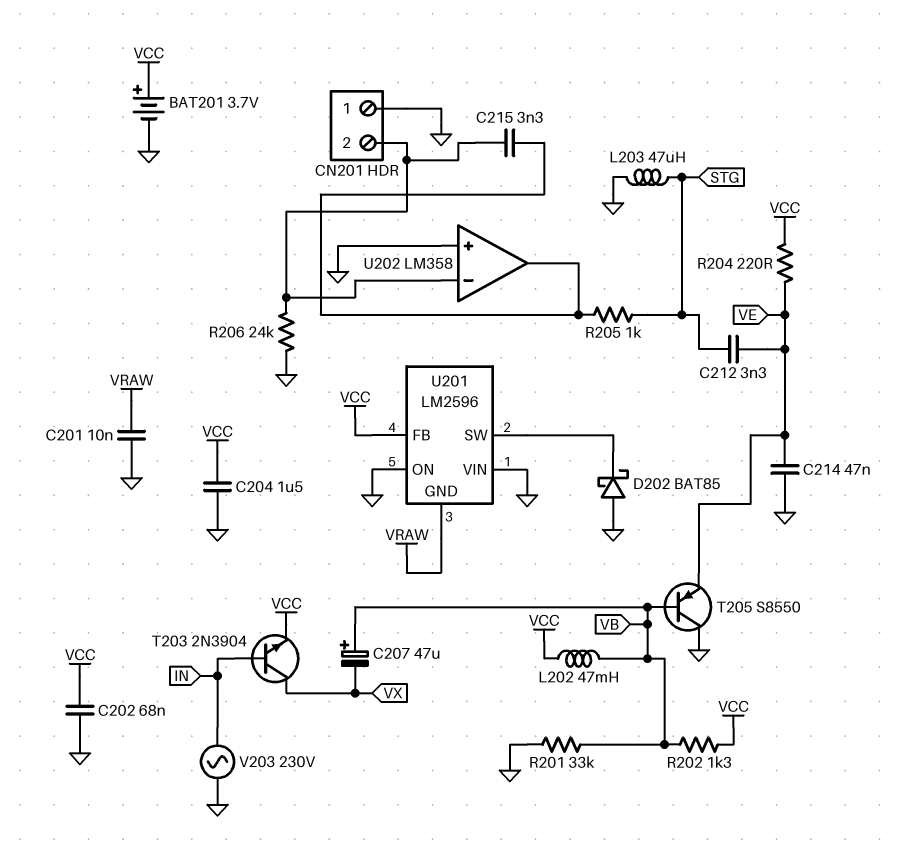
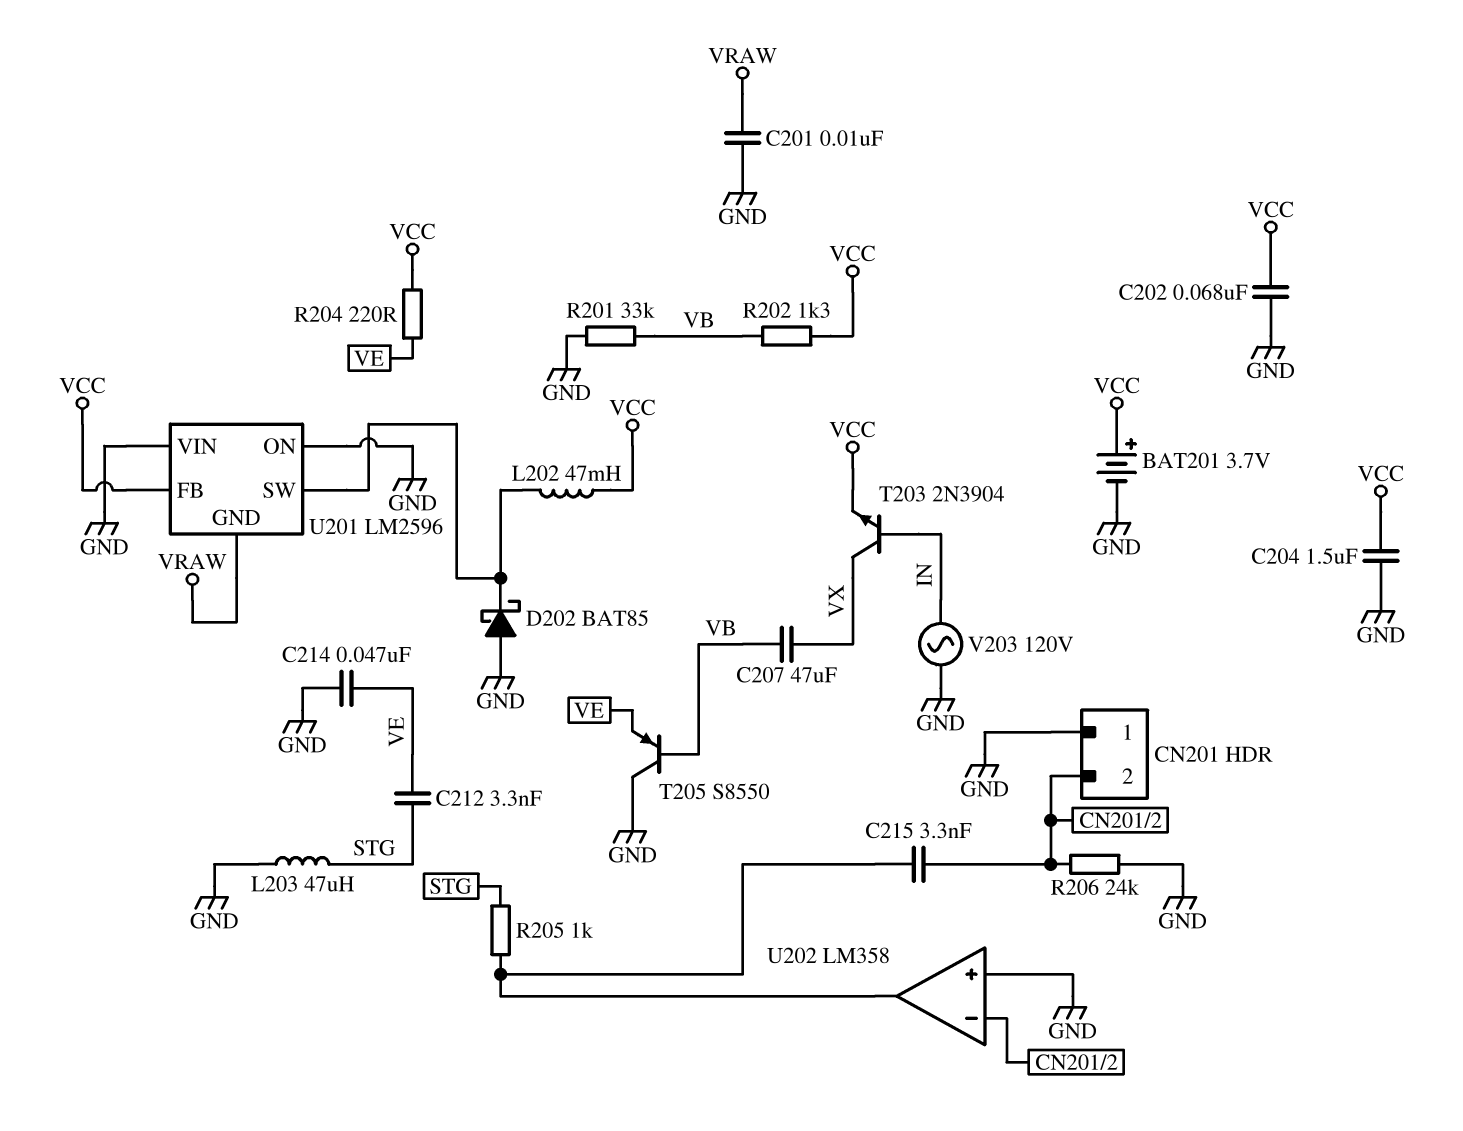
C207: 47uF (plus VB, minus VX) -> 47uF (VB, VX)
L202: 47mH (VB, VCC) -> 47mH (U201/SW, VCC)
V203: AC 230V (GND, IN) -> AC 120V (GND, IN)

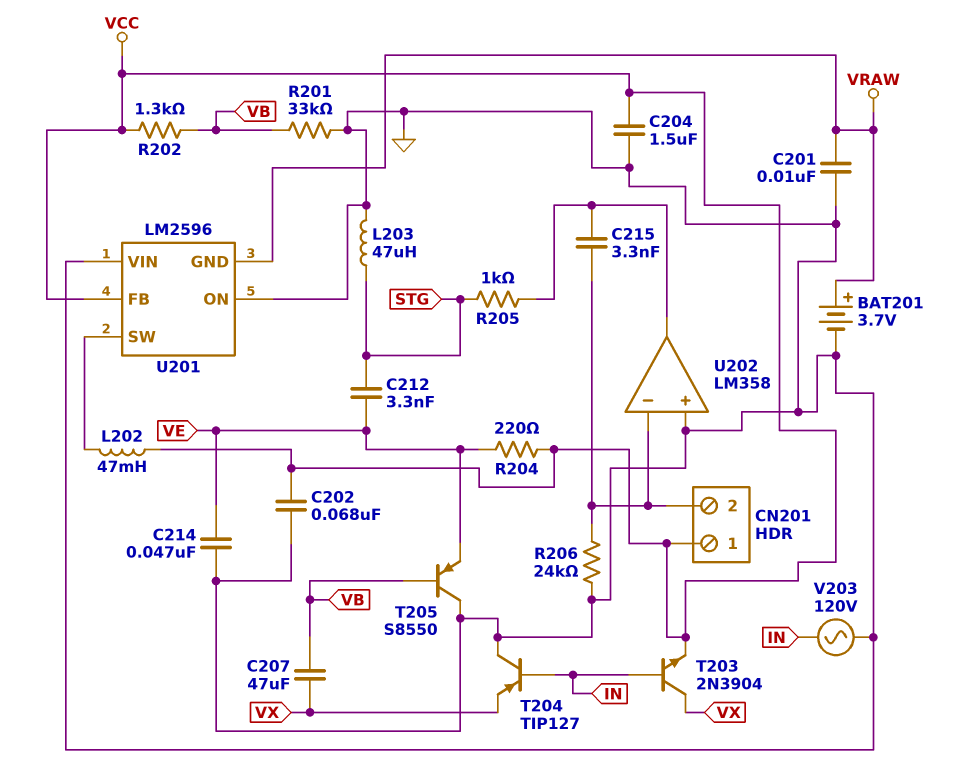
BAT201: 3.7V (plus VCC, minus GND) -> 3.7V (plus VRAW, minus GND)
CN201 pin 1: GND -> VCC
D202: schottky BAT85 (A GND, K U201/SW) -> none
T204: none -> PNP TIP127 (B IN, C GND, E VX)

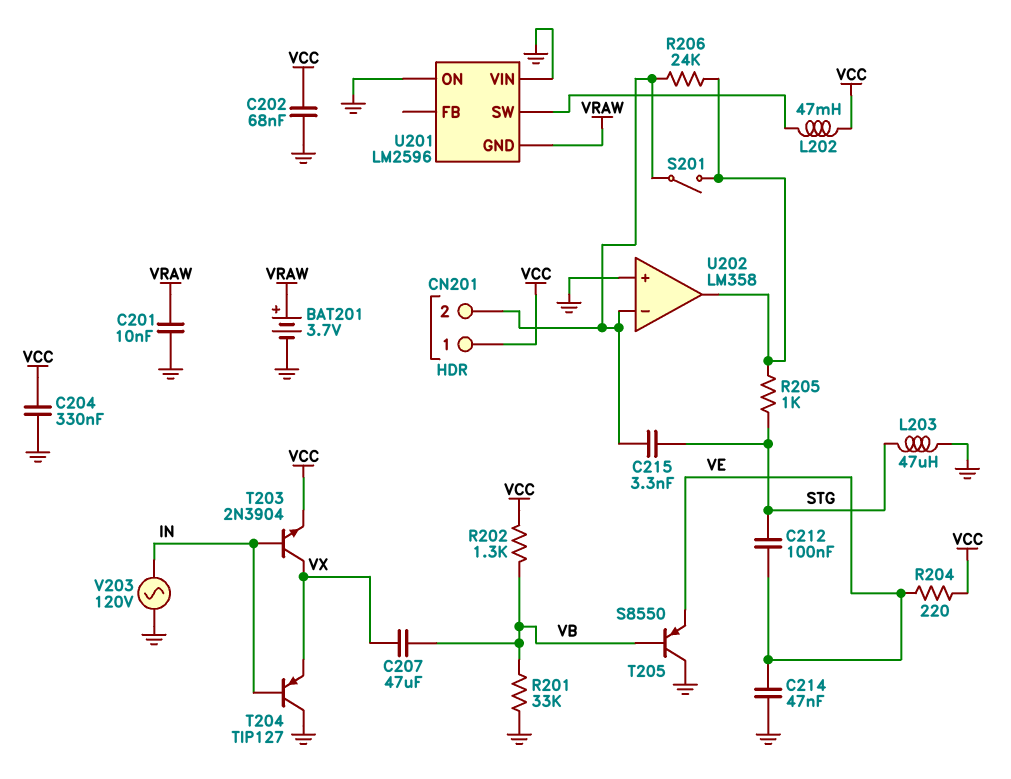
C204: 1.5uF (GND, VCC) -> 330nF (GND, VCC)
C212: 3.3nF (STG, VE) -> 100nF (STG, VE)
C215: 3.3nF (CN201/2, U202/out) -> 3.3nF (CN201/2, STG)
R206: 24k (CN201/2, GND) -> 24k (CN201/2, U202/out)
S201: none -> switch (CN201/2, U202/out)
U201 pin FB: VCC -> none

